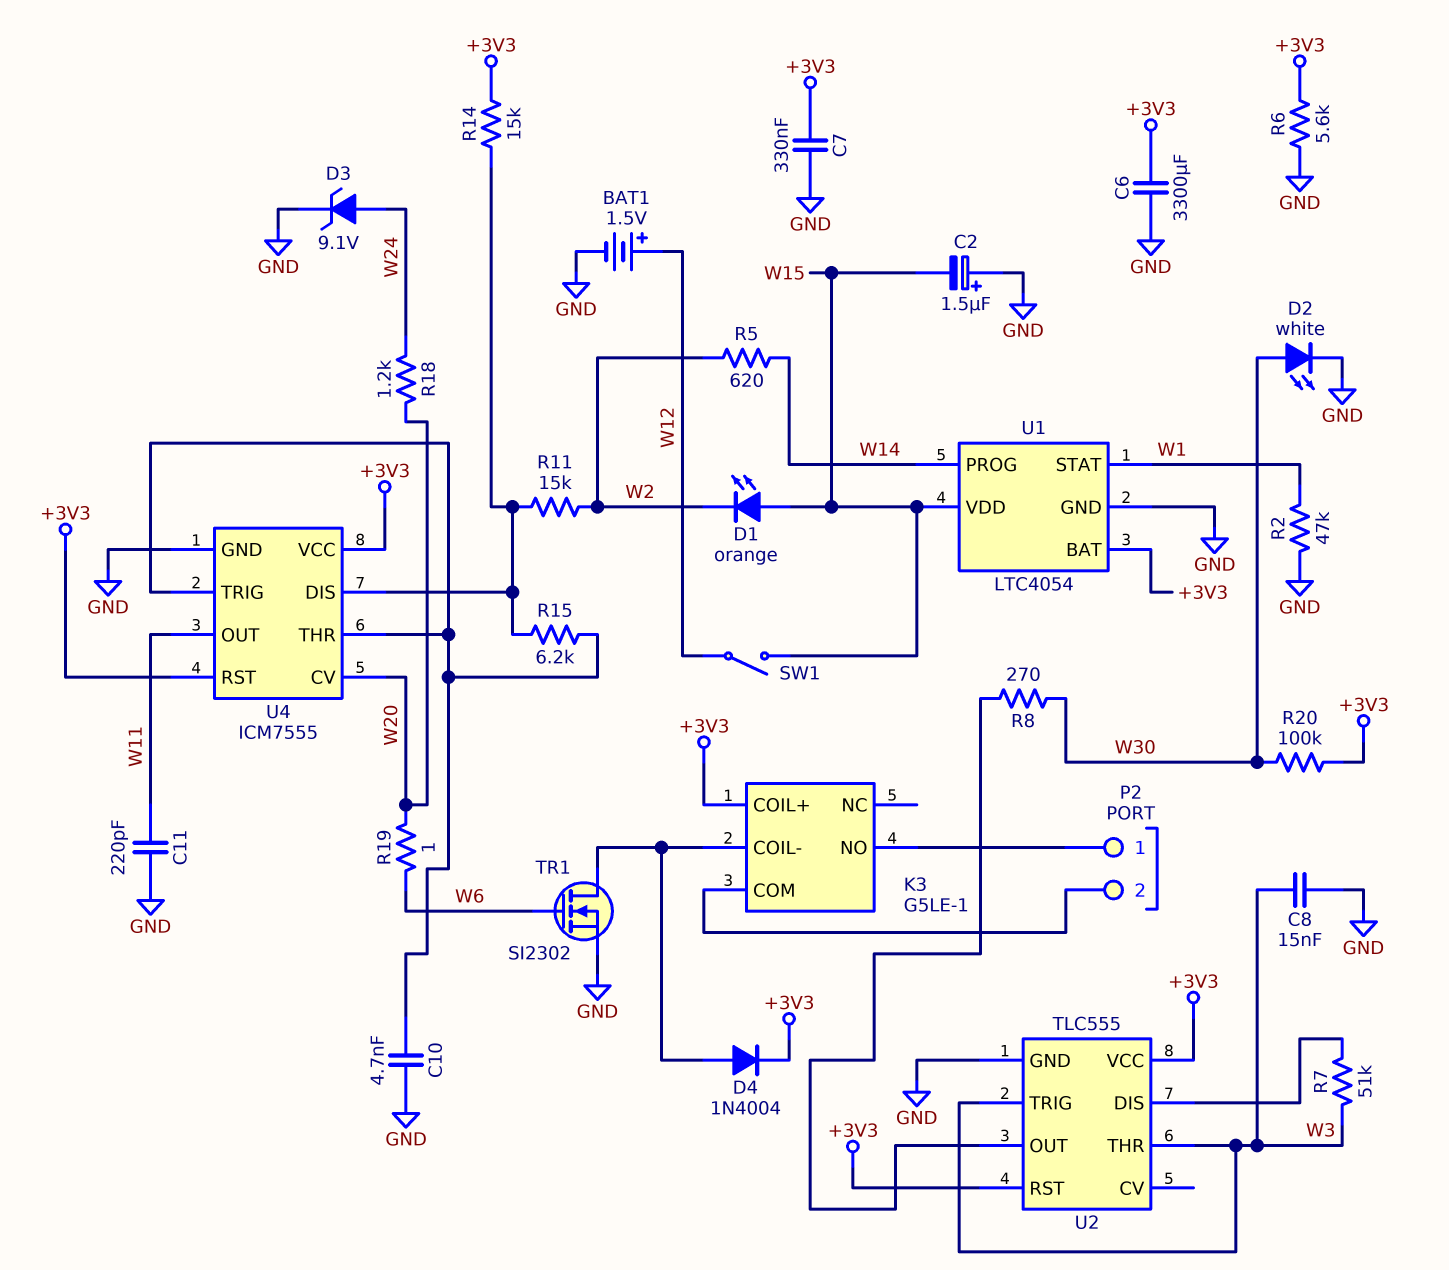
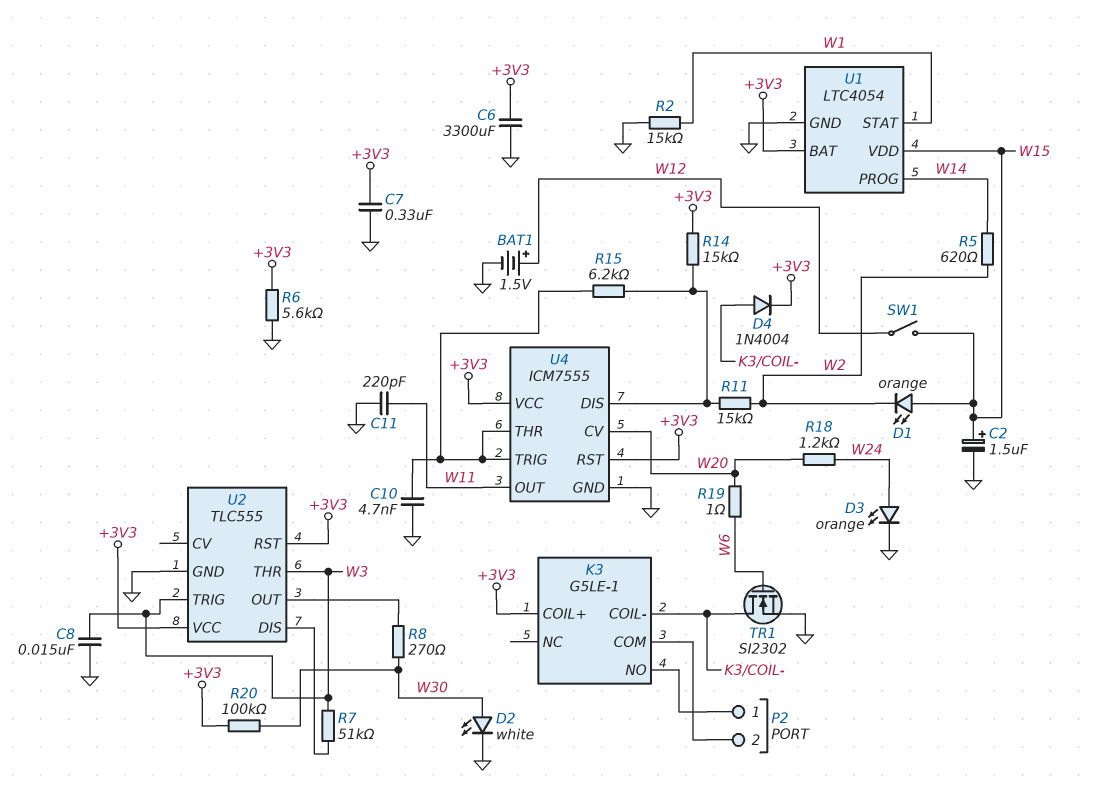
C2: 1.5uF (plus GND, minus W15) -> 1.5uF (plus W15, minus GND)
D3: zener 9.1V (A W24, K GND) -> LED orange (A W24, K GND)
R2: 47k (GND, W1) -> 15k (GND, W1)

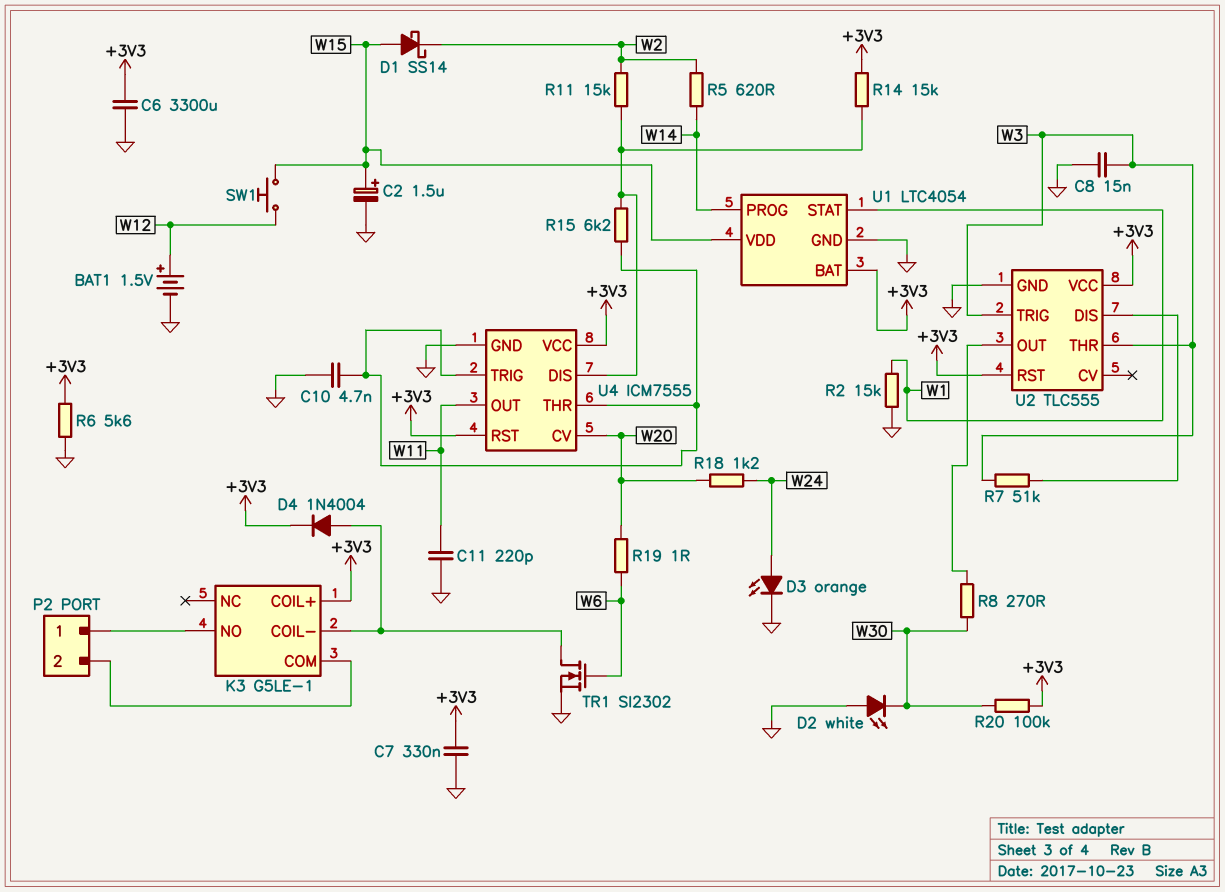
D1: LED orange (A W15, K W2) -> schottky SS14 (A W15, K W2)
D2: LED white (A W30, K GND) -> LED white (A GND, K W30)
SW1: switch (W12, W15) -> button (W12, W15)

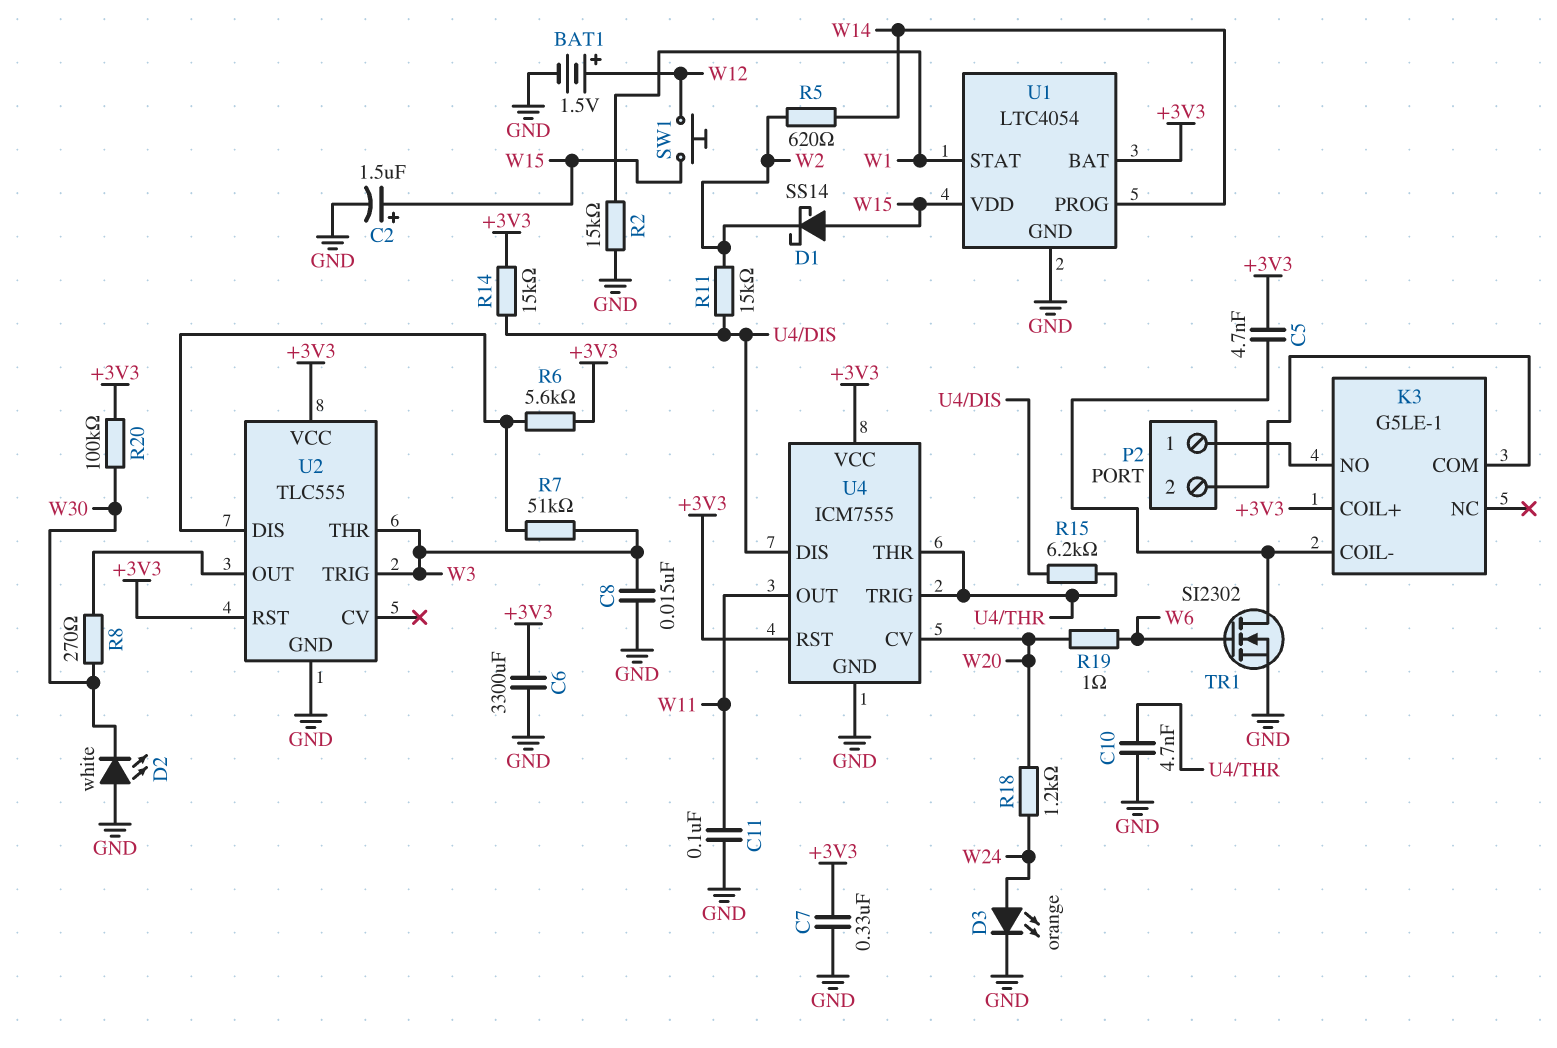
C5: none -> 4.7nF (+3V3, K3/COIL-)
C11: 220pF (GND, W11) -> 100nF (GND, W11)
D4: diode 1N4004 (A K3/COIL-, K +3V3) -> none
R6: 5.6k (+3V3, GND) -> 5.6k (+3V3, U2/DIS)

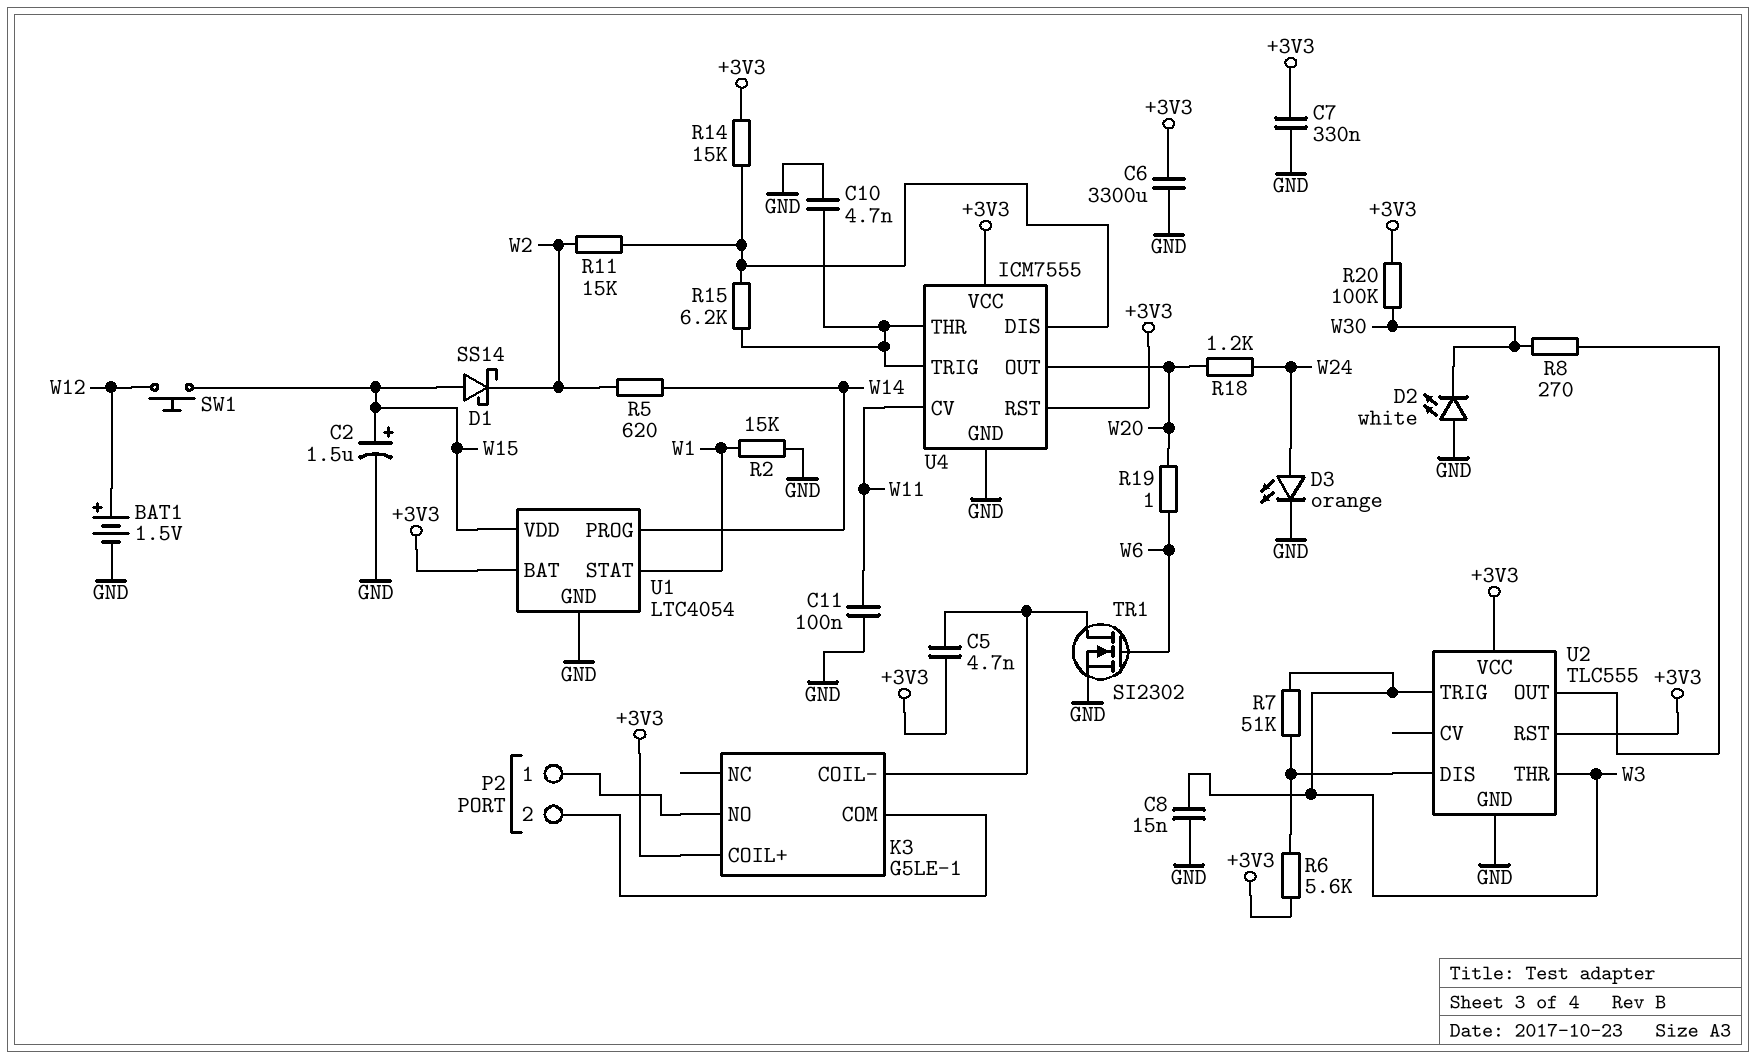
U4 pin CV: W20 -> W11
U4 pin OUT: W11 -> W20

